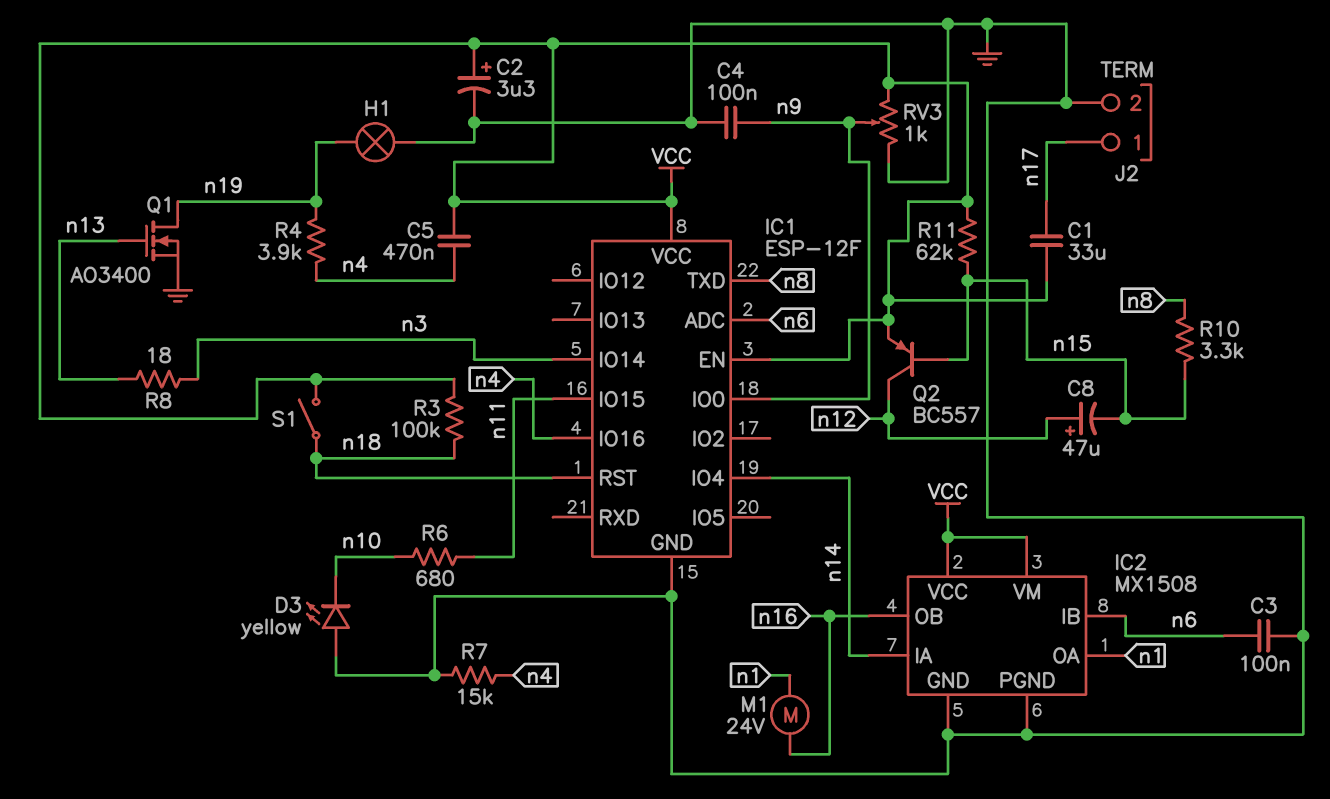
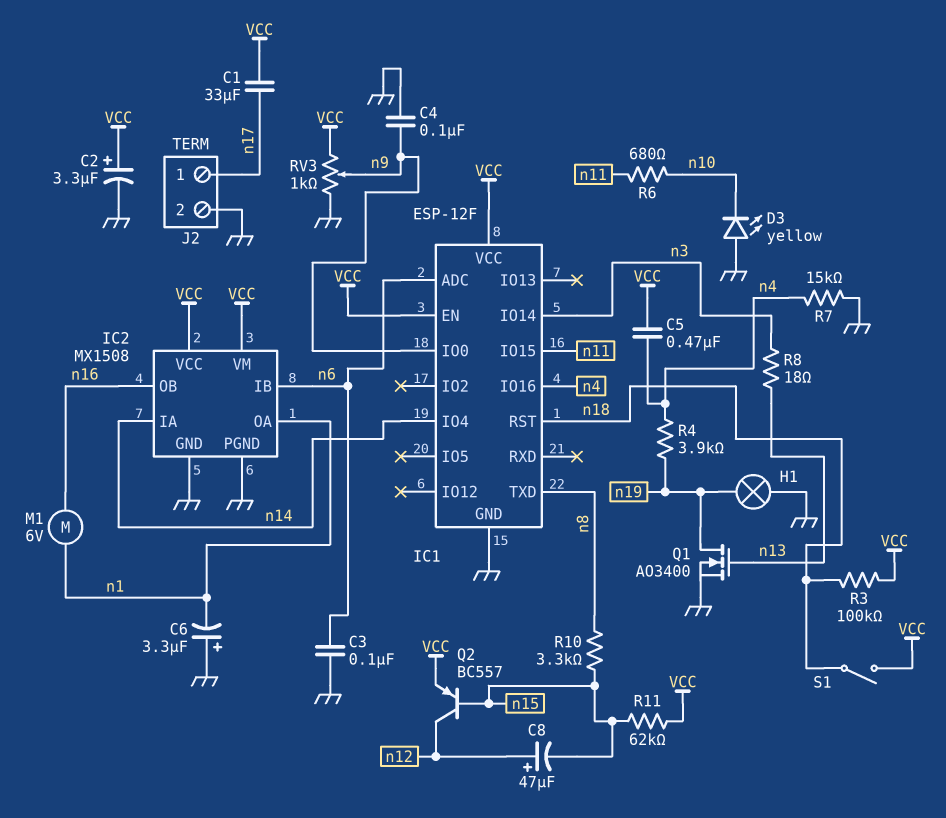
C6: none -> 3.3uF (plus GND, minus n1)
M1: motor 24V (n1, n16) -> motor 6V (n1, n16)

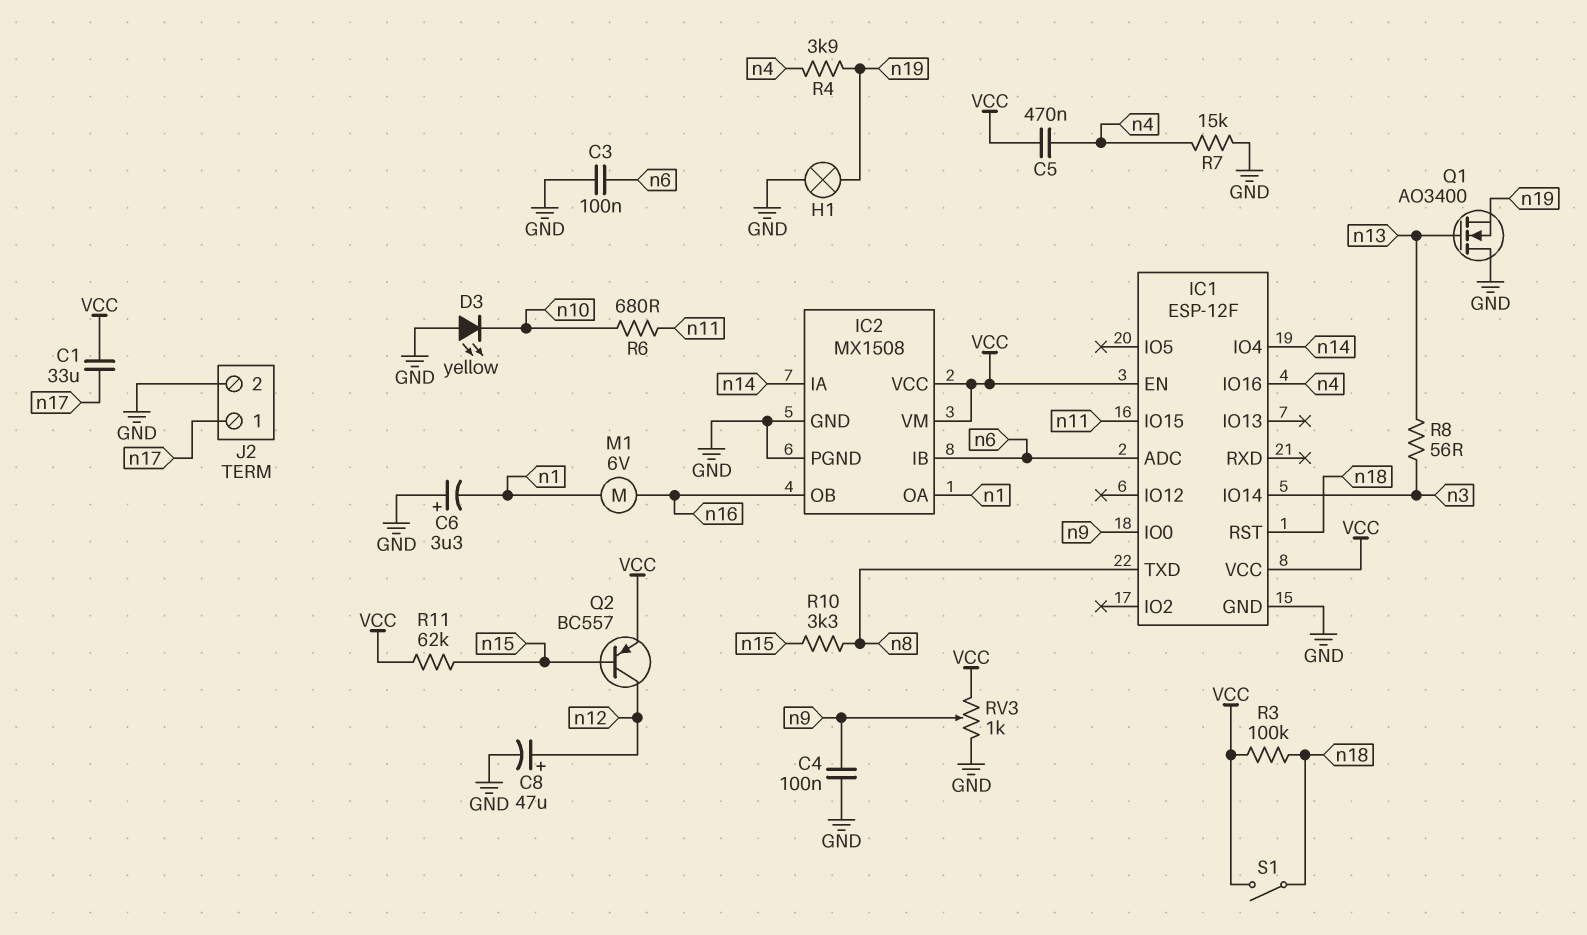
C2: 3.3uF (plus VCC, minus GND) -> none
C8: 47uF (plus n12, minus n15) -> 47uF (plus n12, minus GND)
Q1: NMOS AO3400 (G n13, D n19, S GND) -> NMOS AO3400 (G n13, D GND, S n19)
R8: 18 (n3, n13) -> 56 (n3, n13)

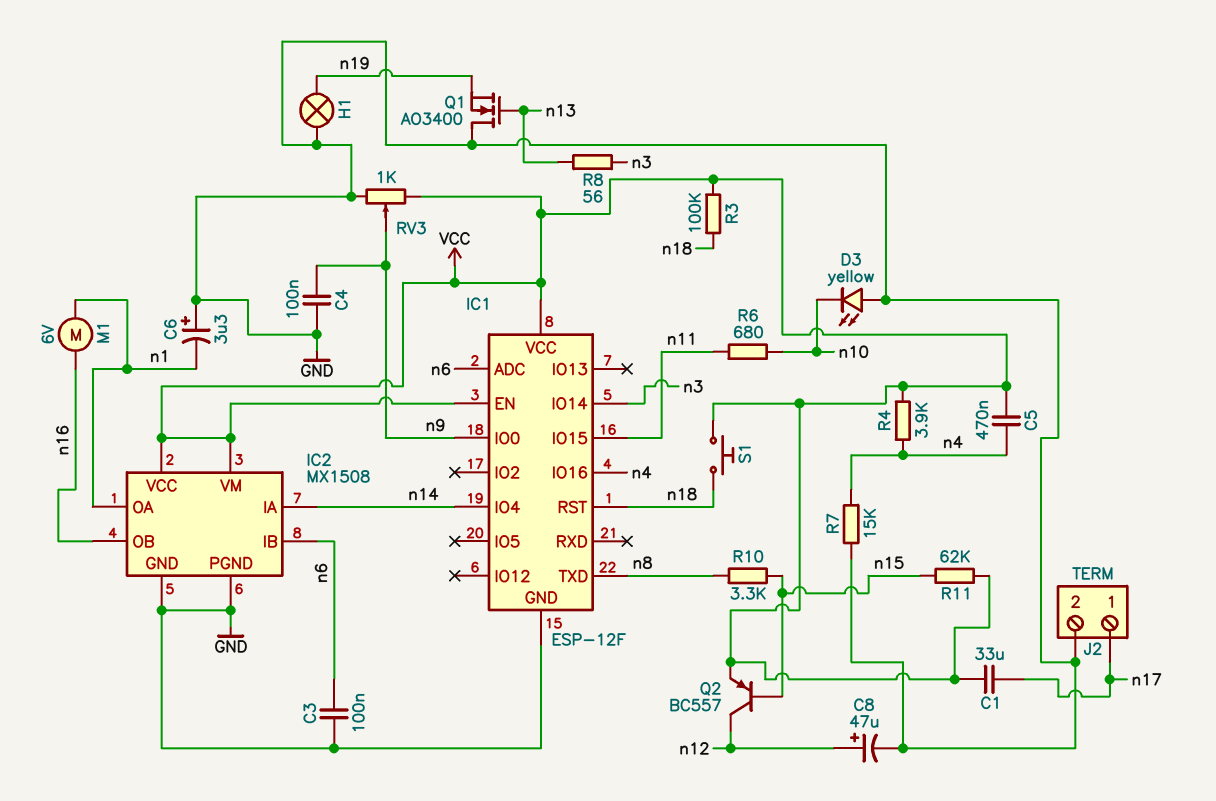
R4: 3.9k (n4, n19) -> 3.9k (VCC, n4)
S1: switch (VCC, n18) -> button (VCC, n18)

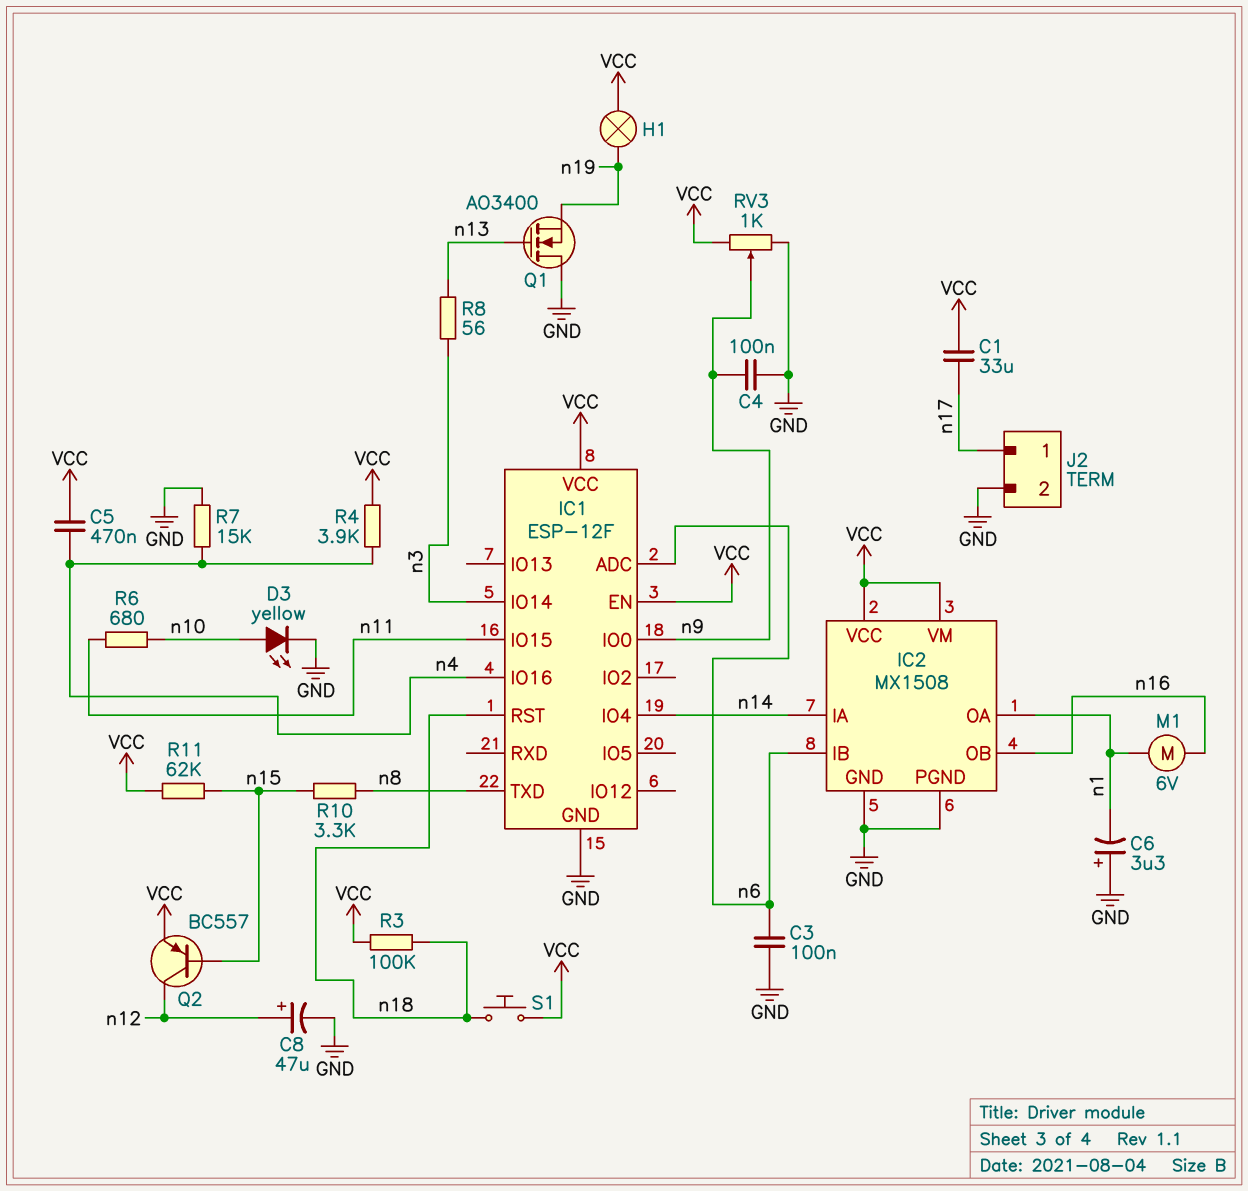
D3: LED yellow (A GND, K n10) -> LED yellow (A n10, K GND)
H1: lamp (GND, n19) -> lamp (VCC, n19)

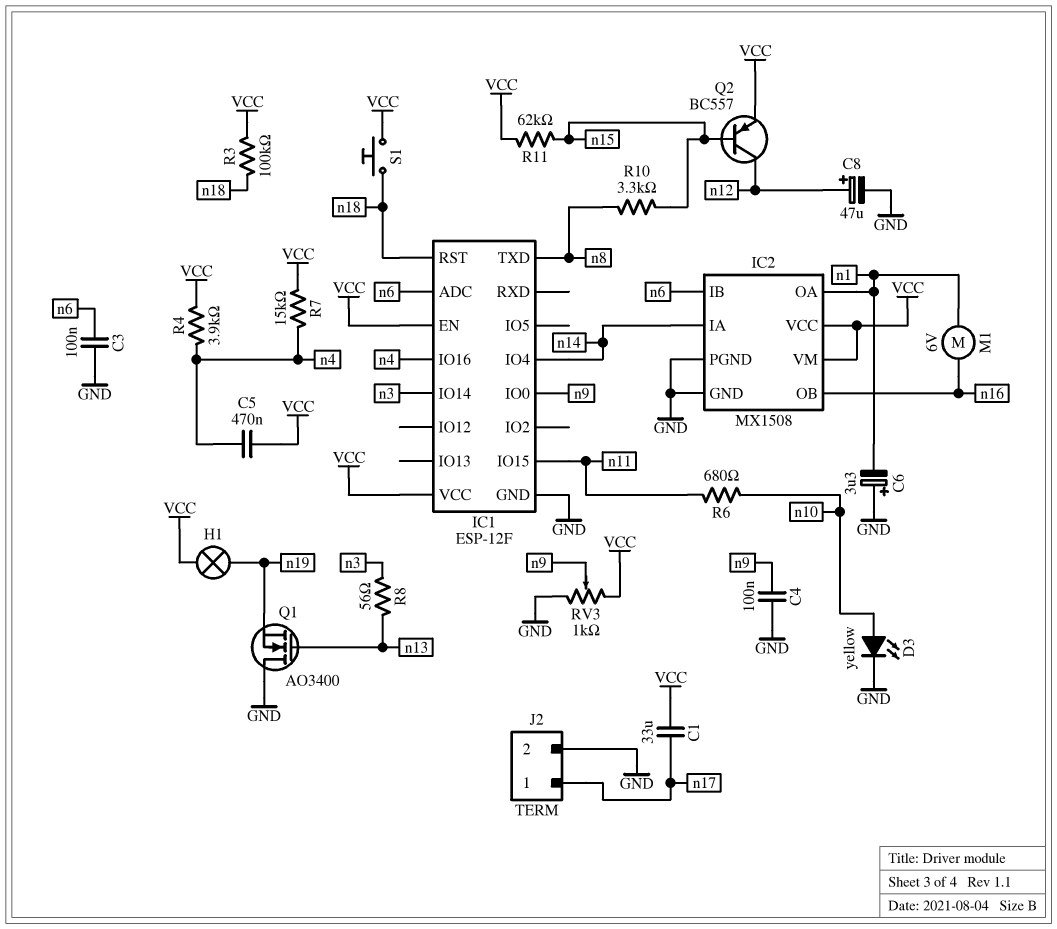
R7: 15k (GND, n4) -> 15k (VCC, n4)

